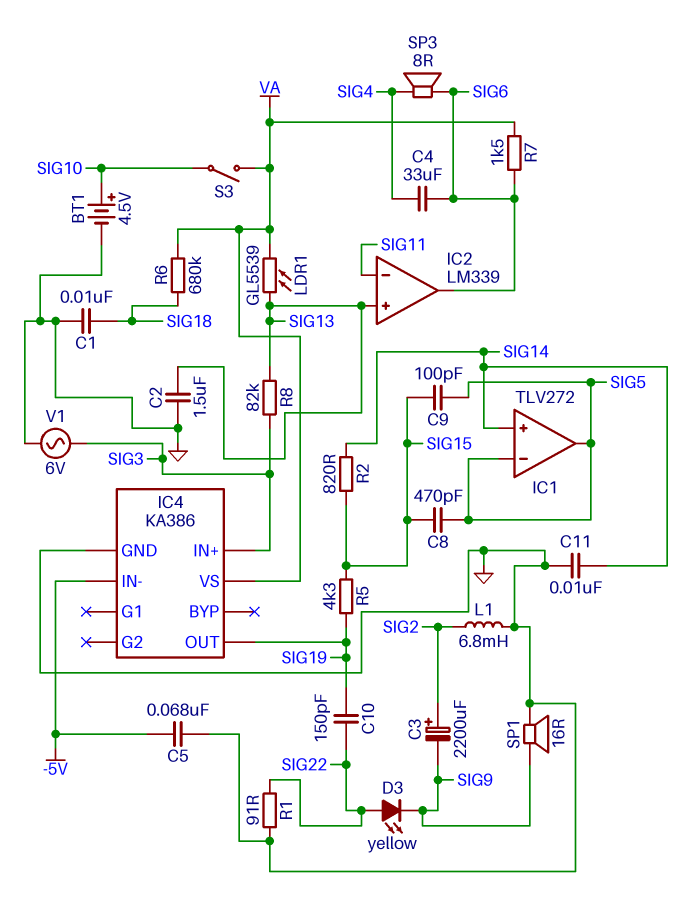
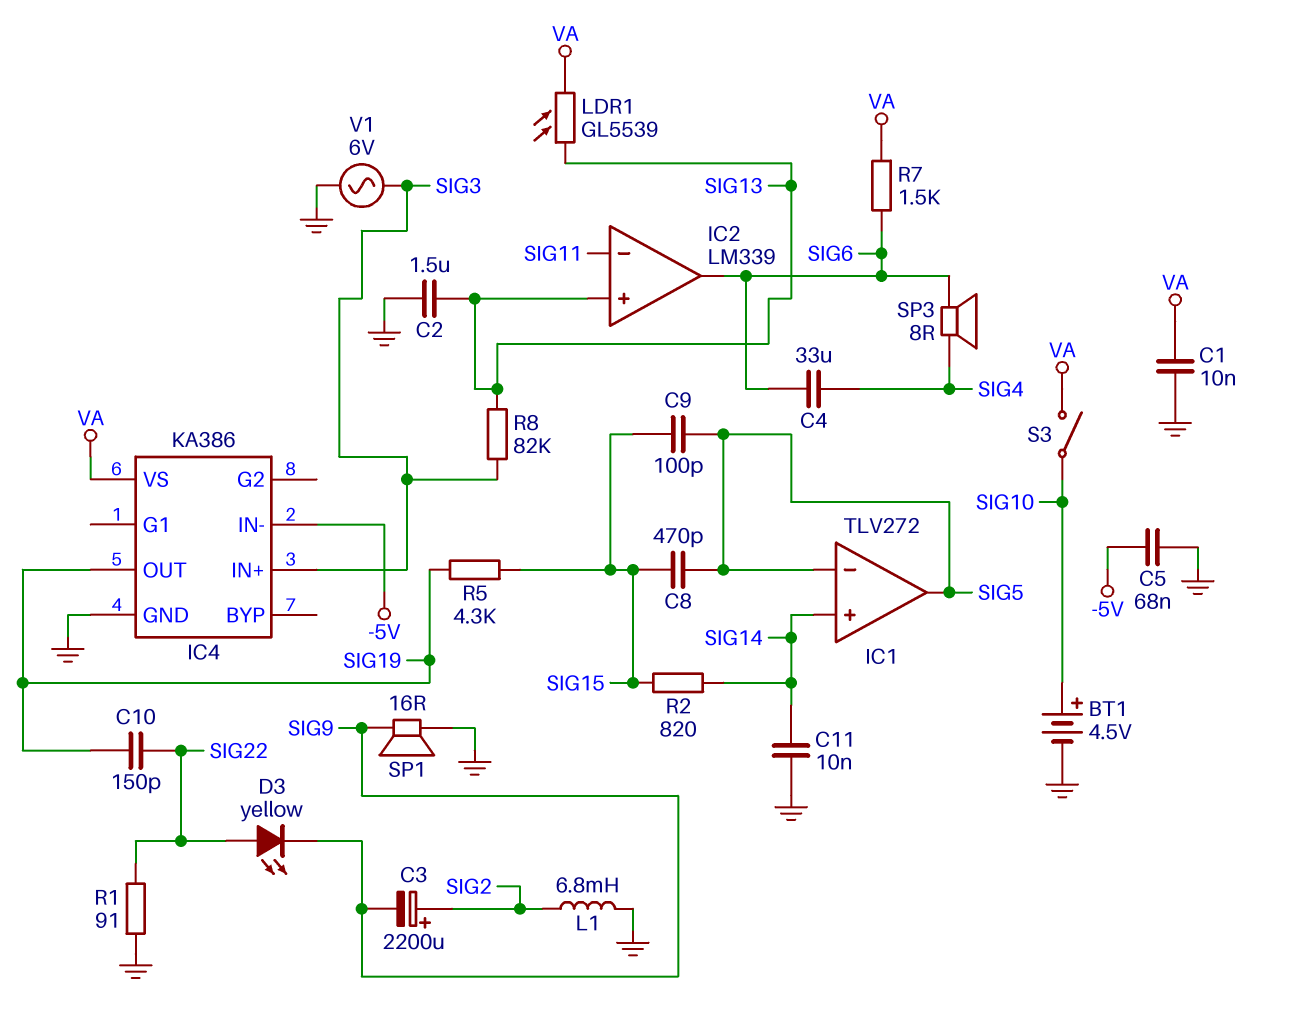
C1: 10nF (GND, SIG18) -> 10nF (GND, VA)
R6: 680k (SIG18, VA) -> none

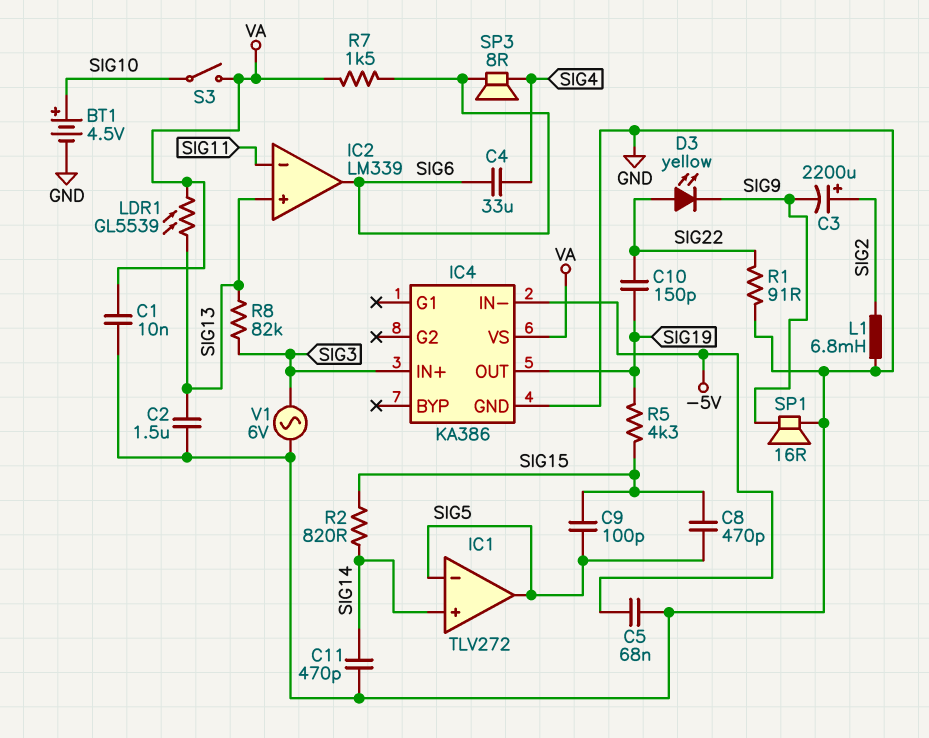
C11: 10nF (GND, SIG14) -> 470pF (GND, SIG14)

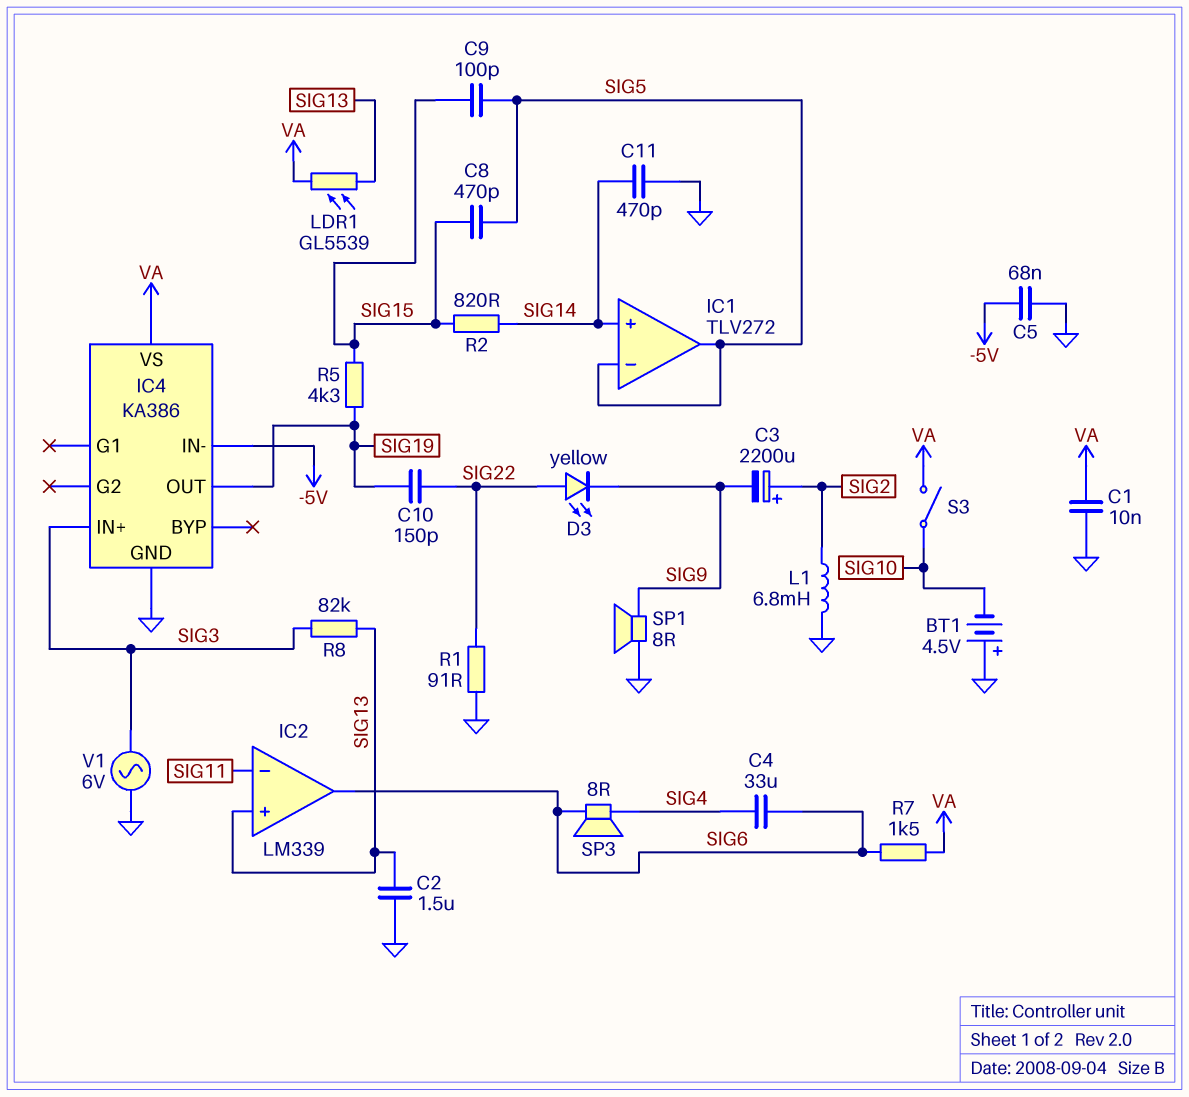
BT1: 4.5V (plus SIG10, minus GND) -> 4.5V (plus GND, minus SIG10)
SP1: speaker 16R (GND, SIG9) -> speaker 8R (GND, SIG9)

